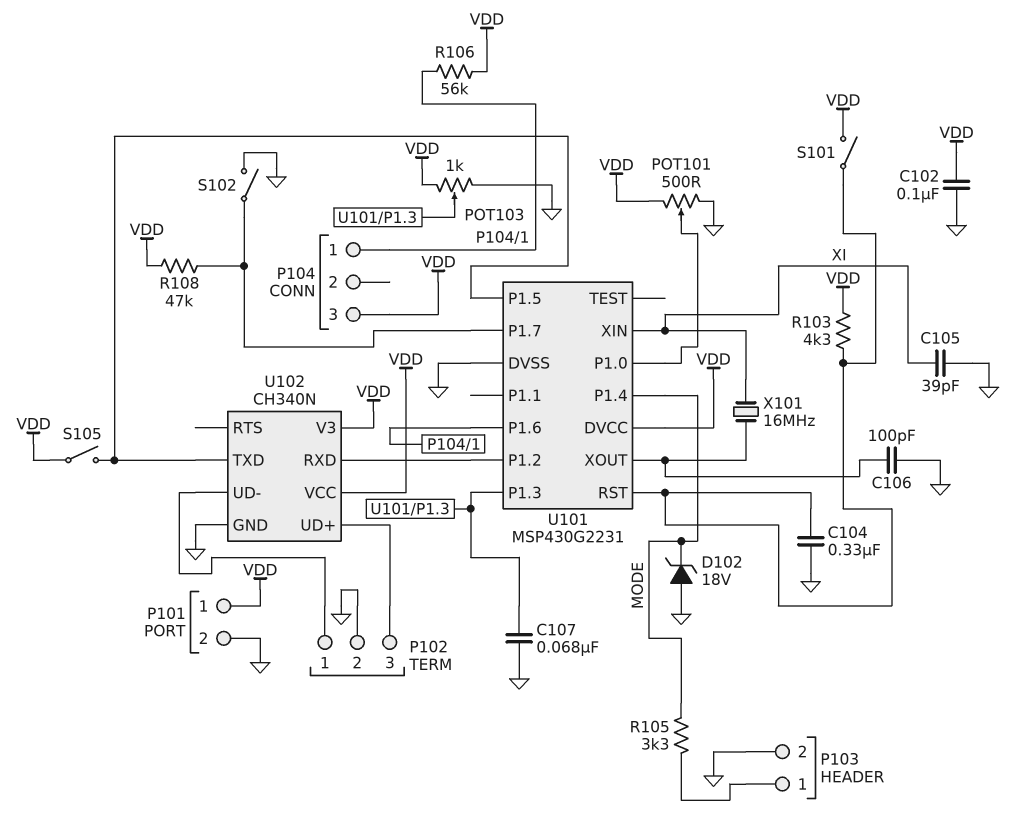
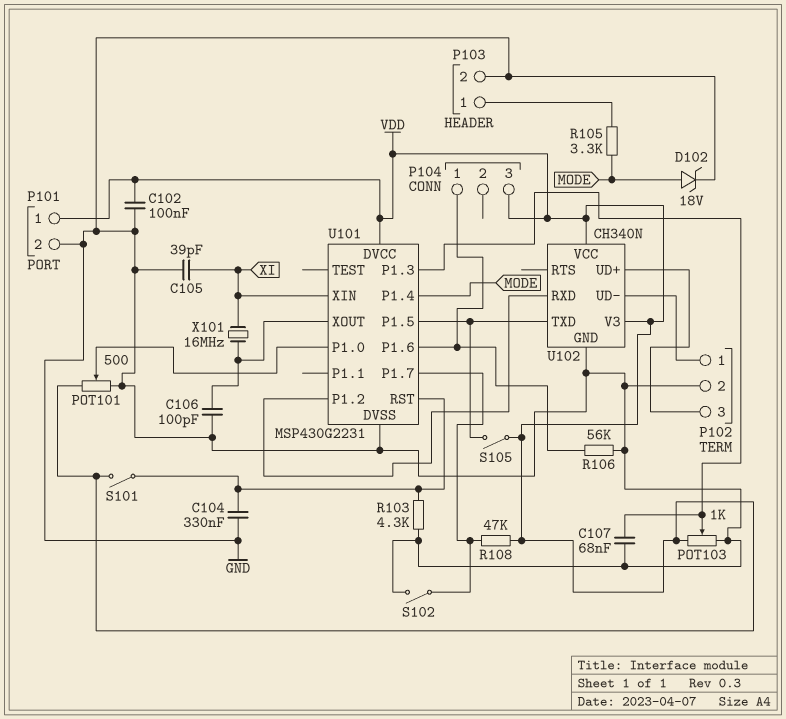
D102: zener 18V (A GND, K MODE) -> zener 18V (A MODE, K GND)
R103: 4.3k (U101/RST, VDD) -> 4.3k (GND, U101/RST)
R106: 56k (P104/1, VDD) -> 56k (GND, P104/1)

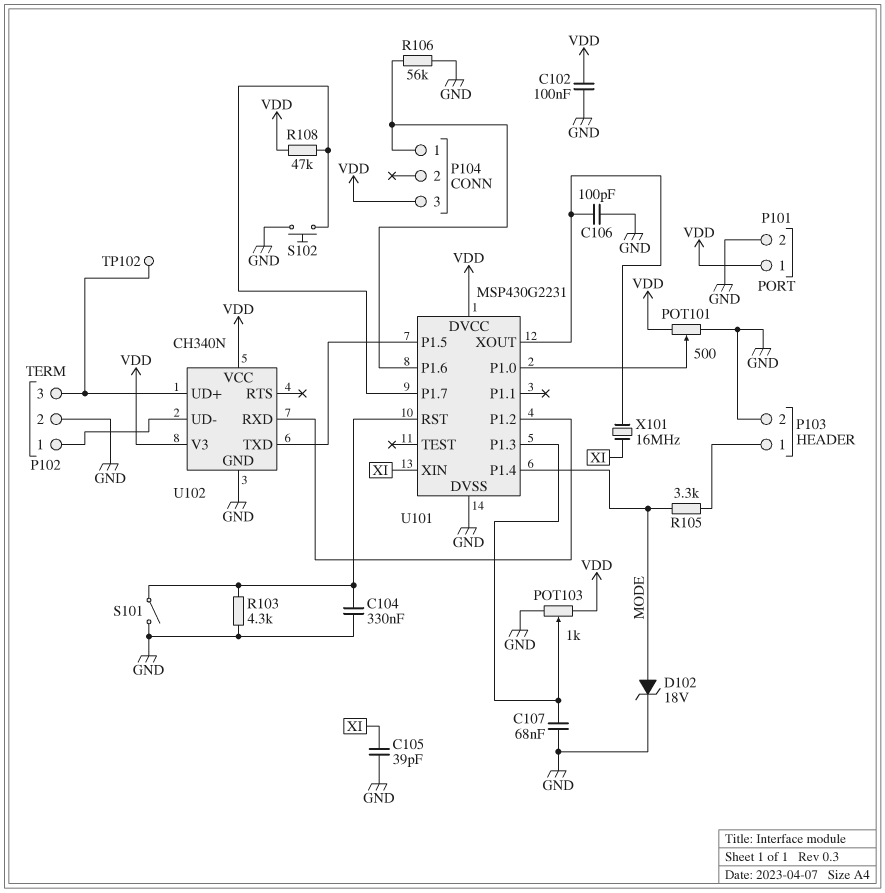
S101: switch (U101/RST, VDD) -> switch (GND, U101/RST)
S102: switch (GND, U101/P1.7) -> button (GND, U101/P1.7)
S105: switch (U101/P1.5, VDD) -> none
TP102: none -> test point (P102/3)

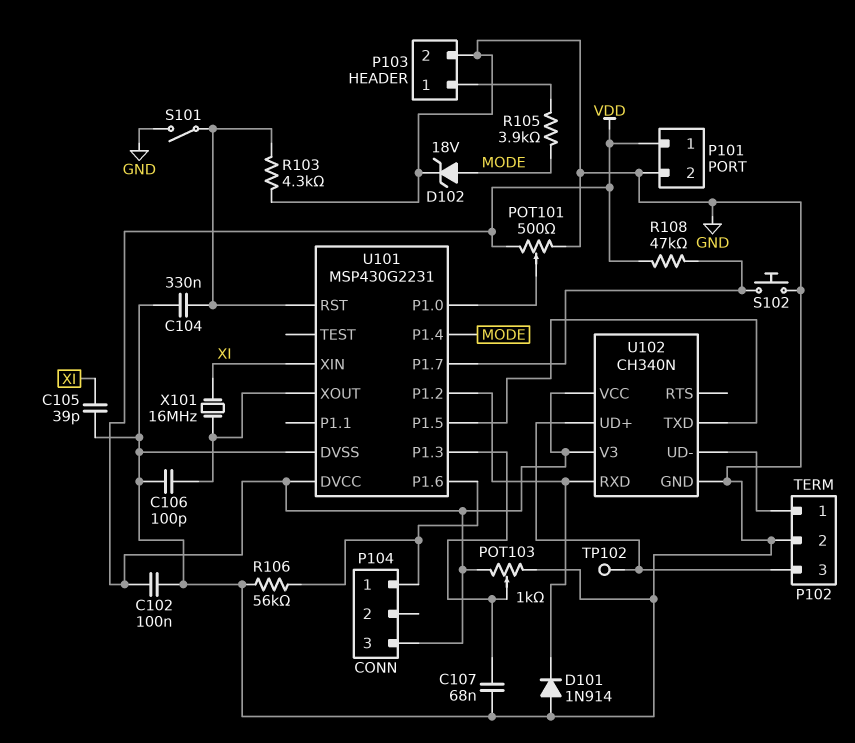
D101: none -> diode 1N914 (A GND, K U101/P1.2)
R105: 3.3k (MODE, P103/1) -> 3.9k (MODE, P103/1)

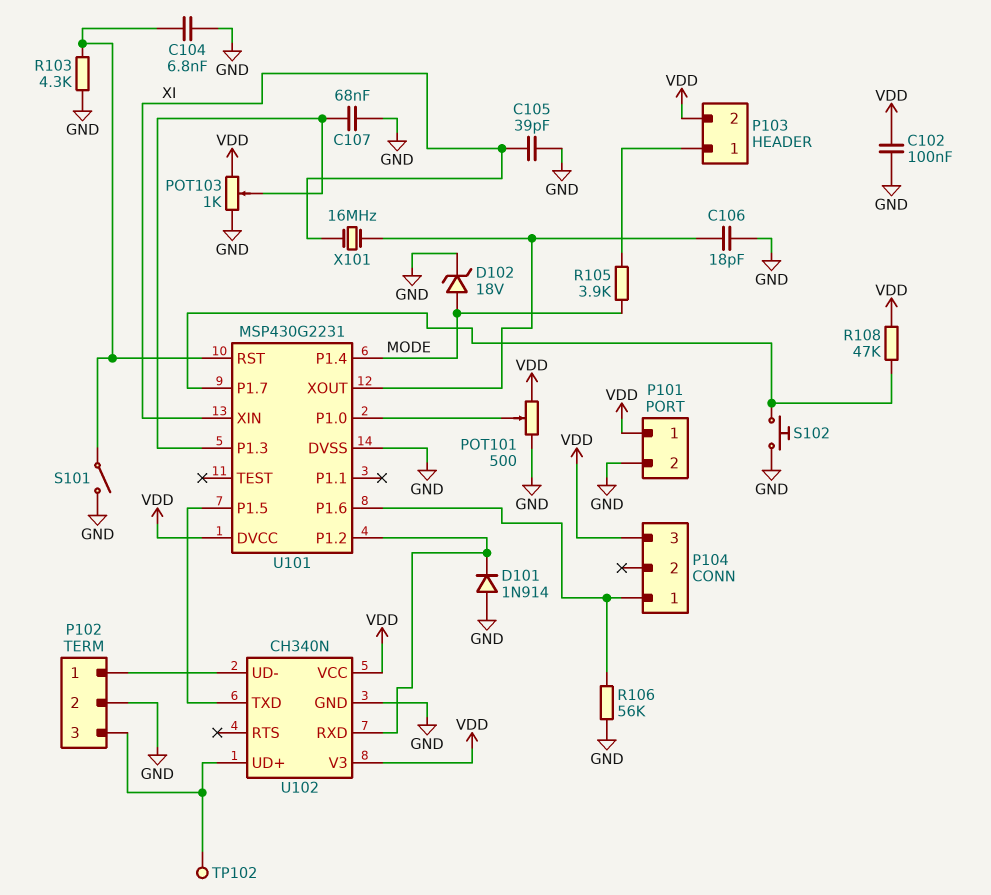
C104: 330nF (GND, U101/RST) -> 6.8nF (GND, U101/RST)
C106: 100pF (GND, U101/XOUT) -> 18pF (GND, U101/XOUT)
P103 pin 2: GND -> VDD

